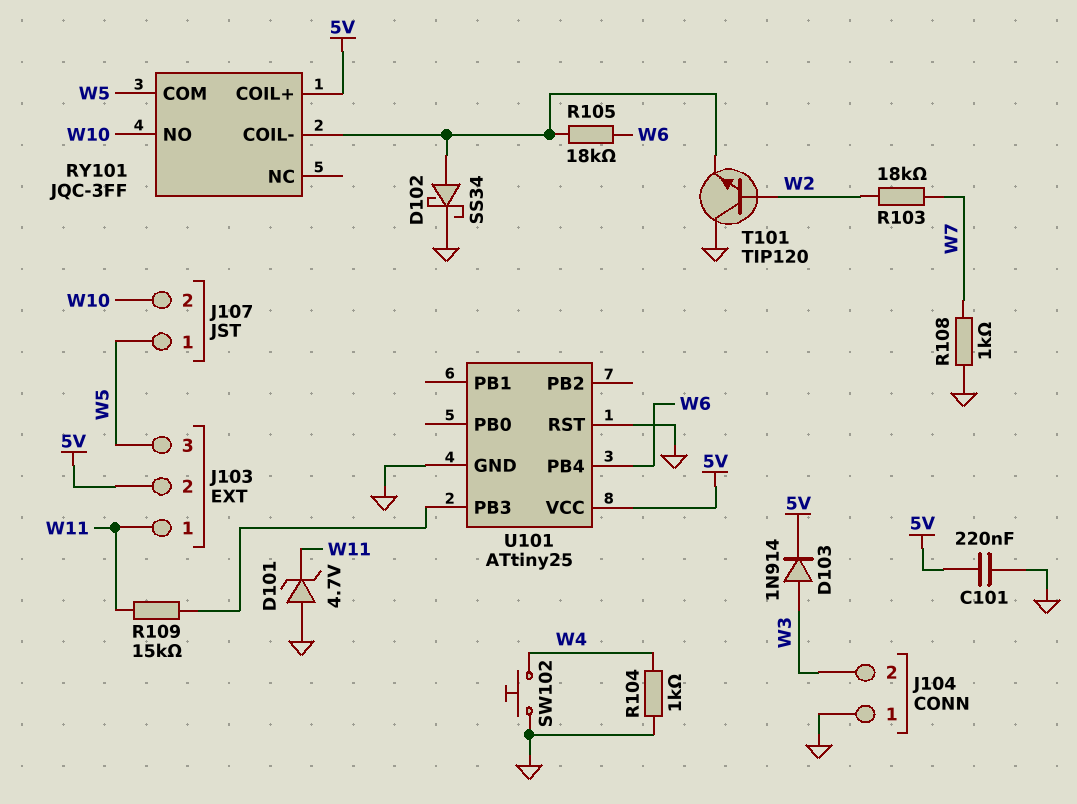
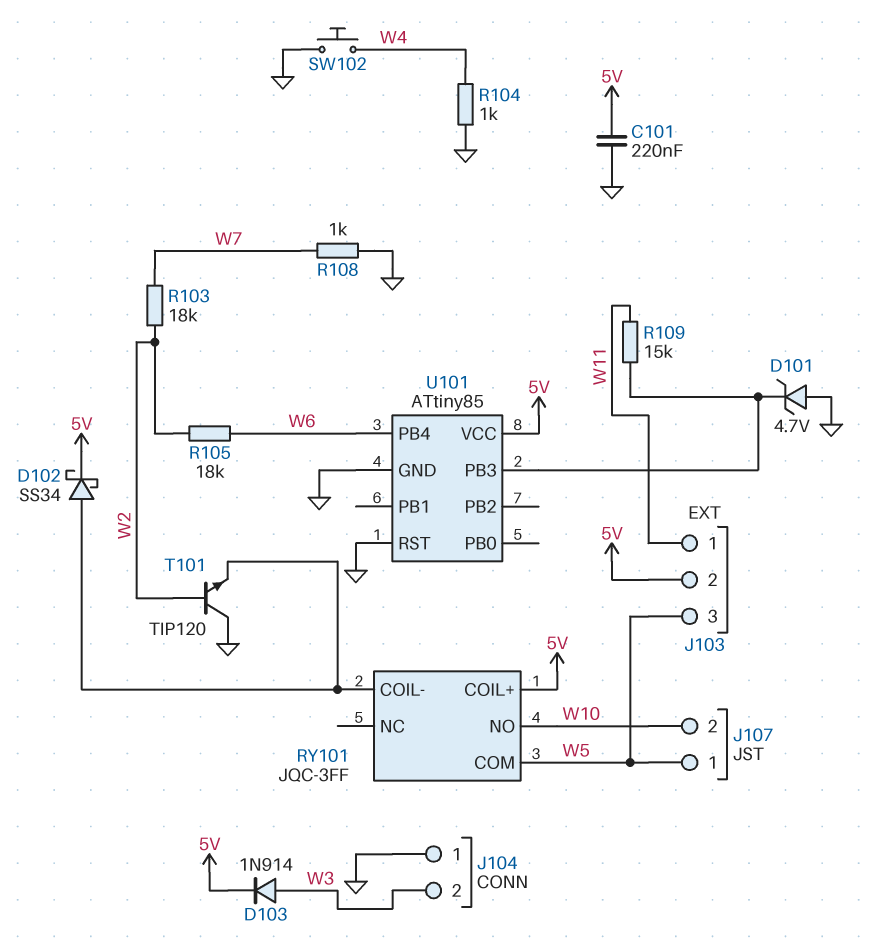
D101: zener 4.7V (A GND, K W11) -> zener 4.7V (A GND, K U101/PB3)
D102: schottky SS34 (A RY101/COIL-, K GND) -> schottky SS34 (A RY101/COIL-, K 5V)
R105: 18k (RY101/COIL-, W6) -> 18k (W2, W6)
U101: ATtiny25 -> ATtiny85

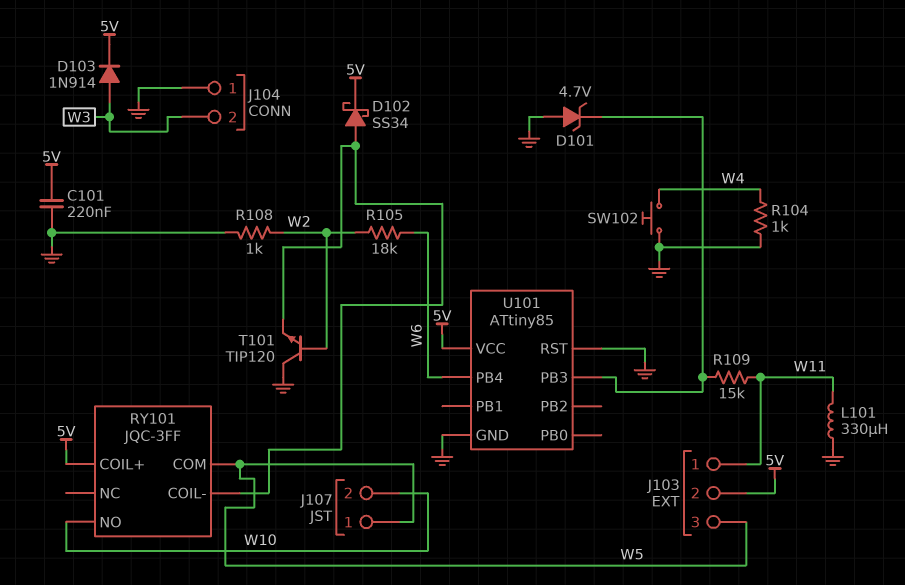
L101: none -> 330uH (GND, W11)
R103: 18k (W2, W7) -> none
R108: 1k (GND, W7) -> 1k (GND, W2)

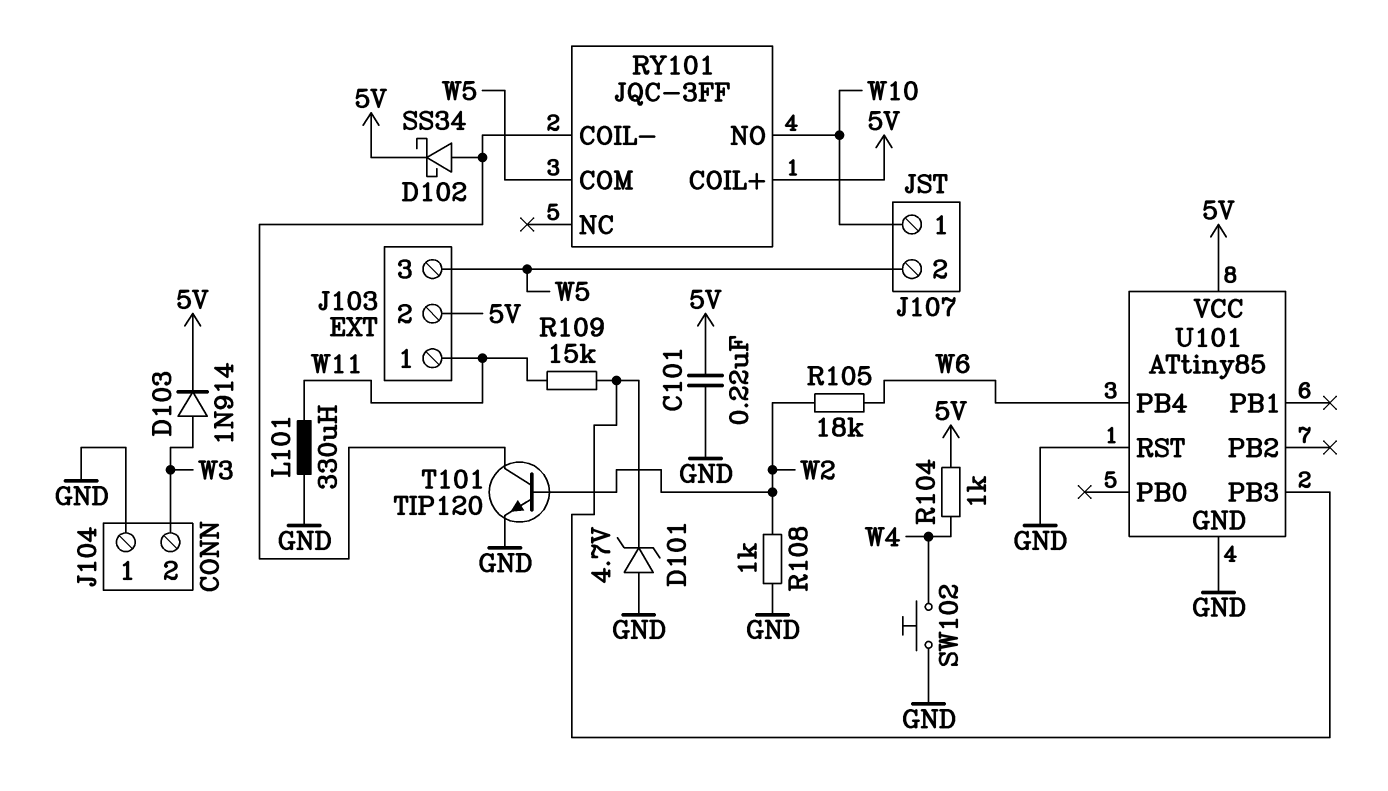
J107 pin 1: W5 -> W10
J107 pin 2: W10 -> W5
R104: 1k (GND, W4) -> 1k (5V, W4)
T101: NPN TIP120 (B W2, C GND, E RY101/COIL-) -> NPN TIP120 (B W2, C RY101/COIL-, E GND)

